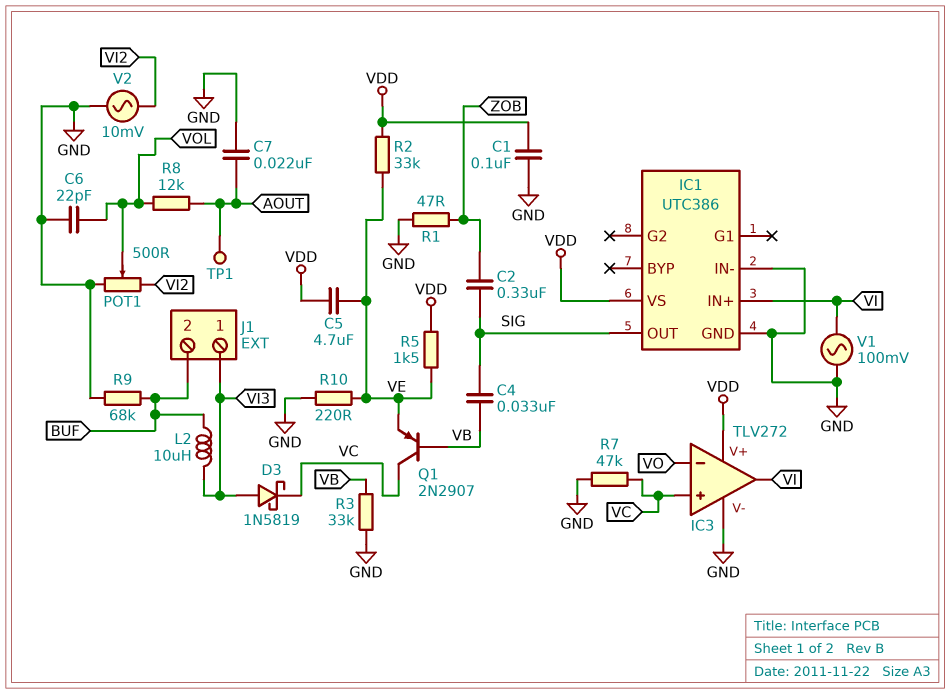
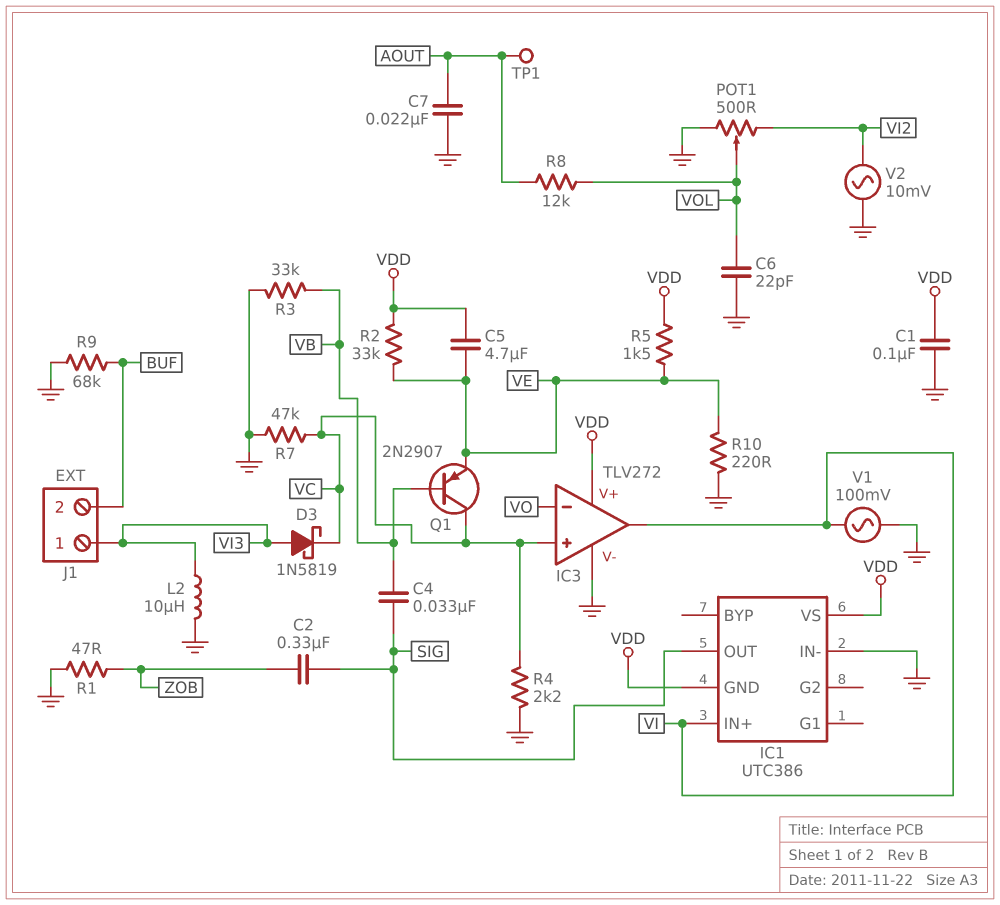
IC1 pin GND: GND -> VDD
L2: 10uH (BUF, VI3) -> 10uH (GND, VI3)
R4: none -> 2.2k (GND, VC)

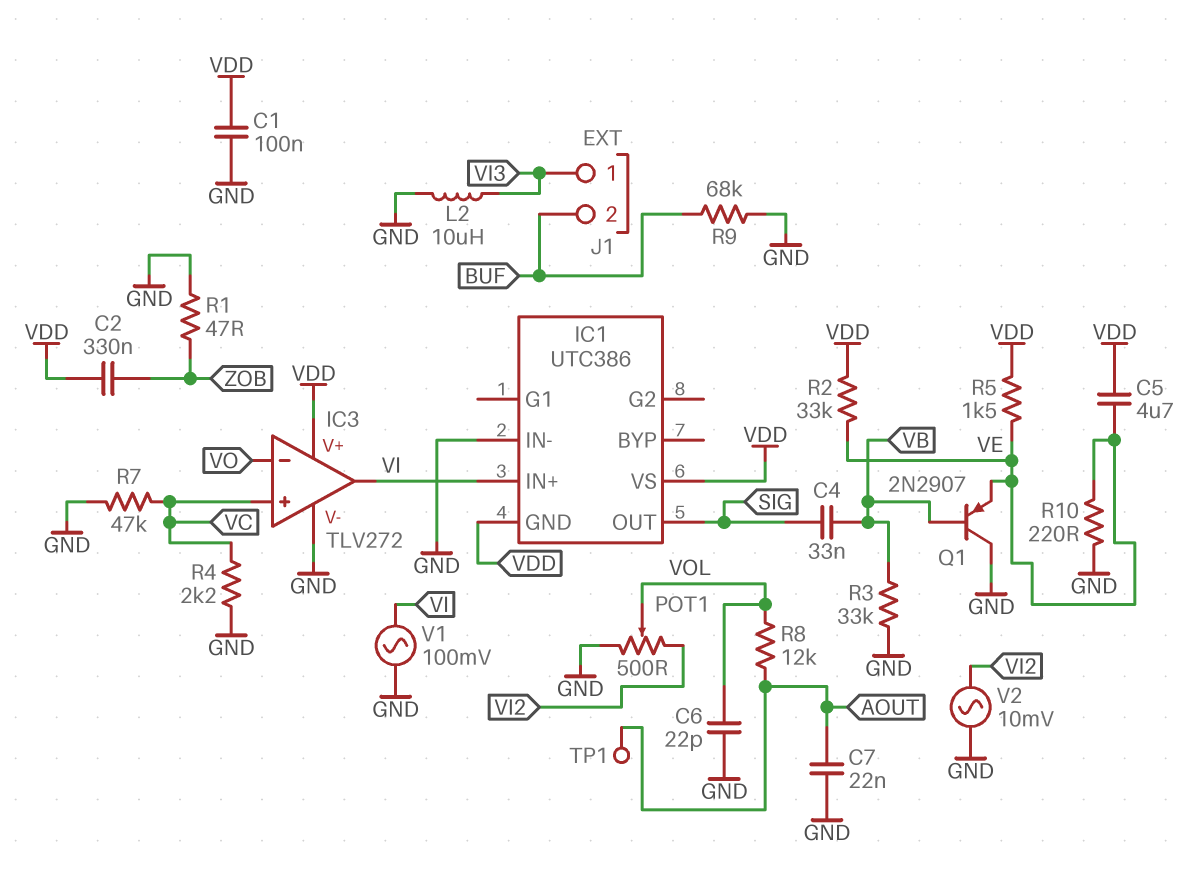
C2: 330nF (SIG, ZOB) -> 330nF (VDD, ZOB)
D3: schottky 1N5819 (A VI3, K VC) -> none
Q1: PNP 2N2907 (B VB, C VC, E VE) -> PNP 2N2907 (B VB, C GND, E VE)

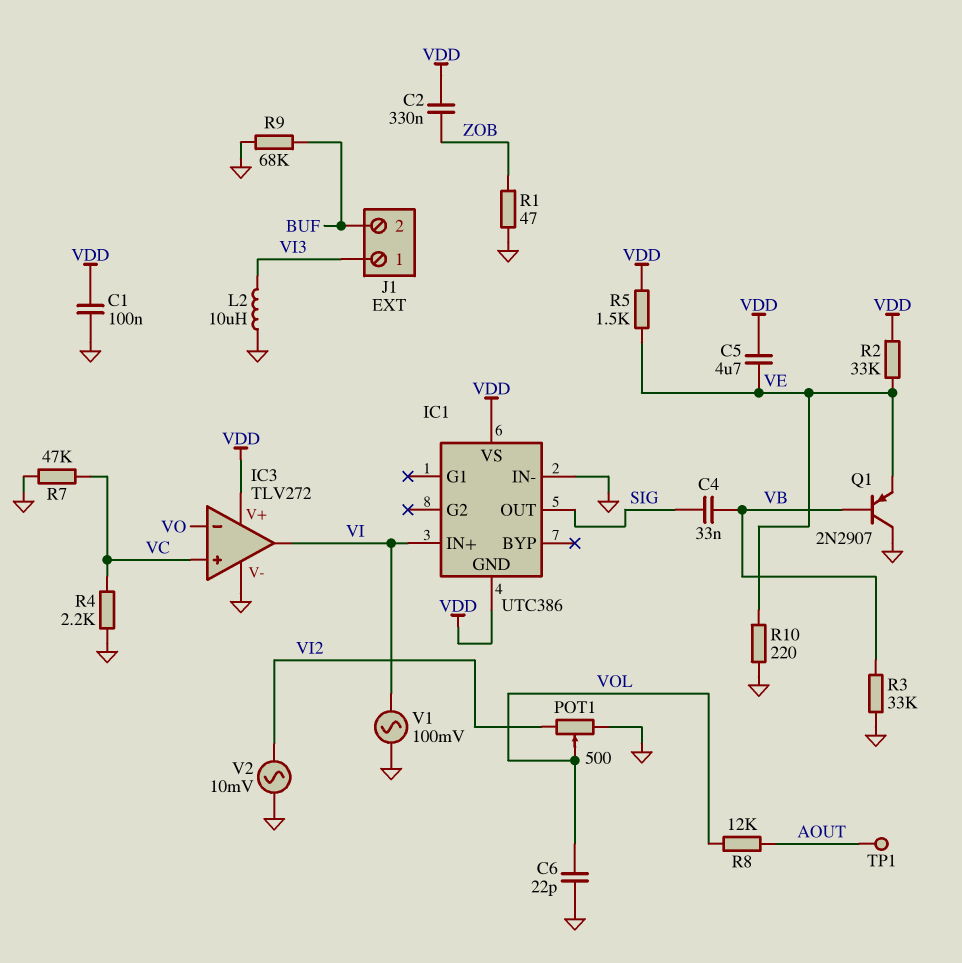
C7: 22nF (AOUT, GND) -> none

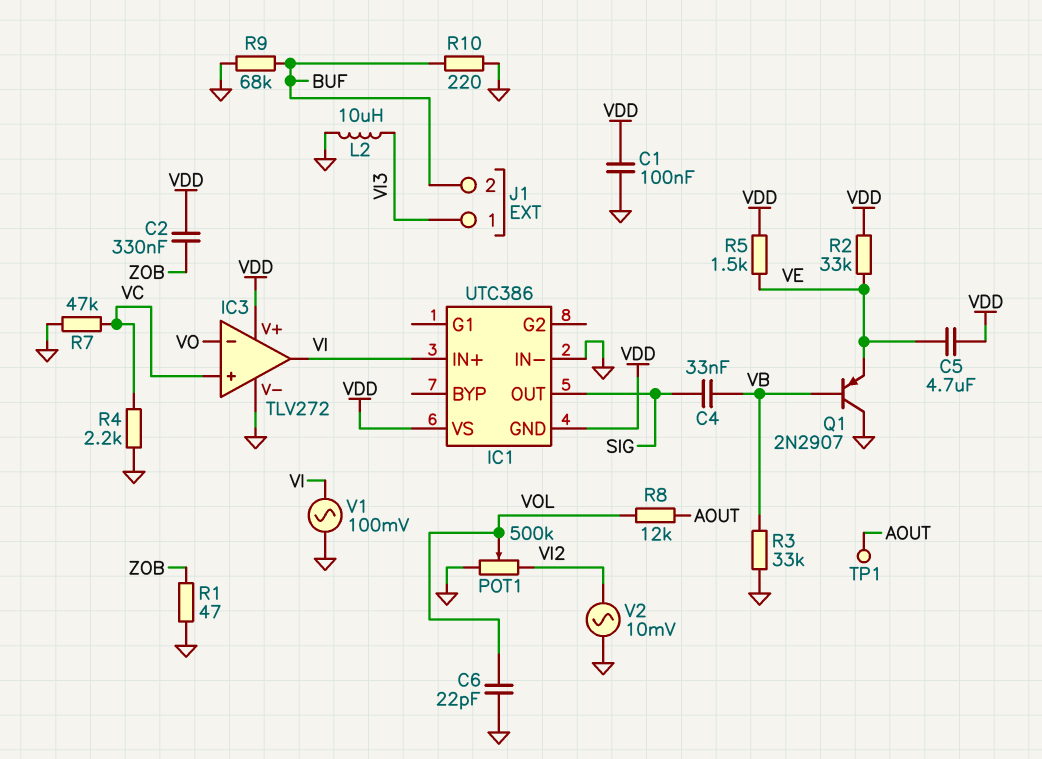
POT1: 500 (GND, VI2, wiper VOL) -> 500k (GND, VI2, wiper VOL)
R10: 220 (GND, VE) -> 220 (BUF, GND)

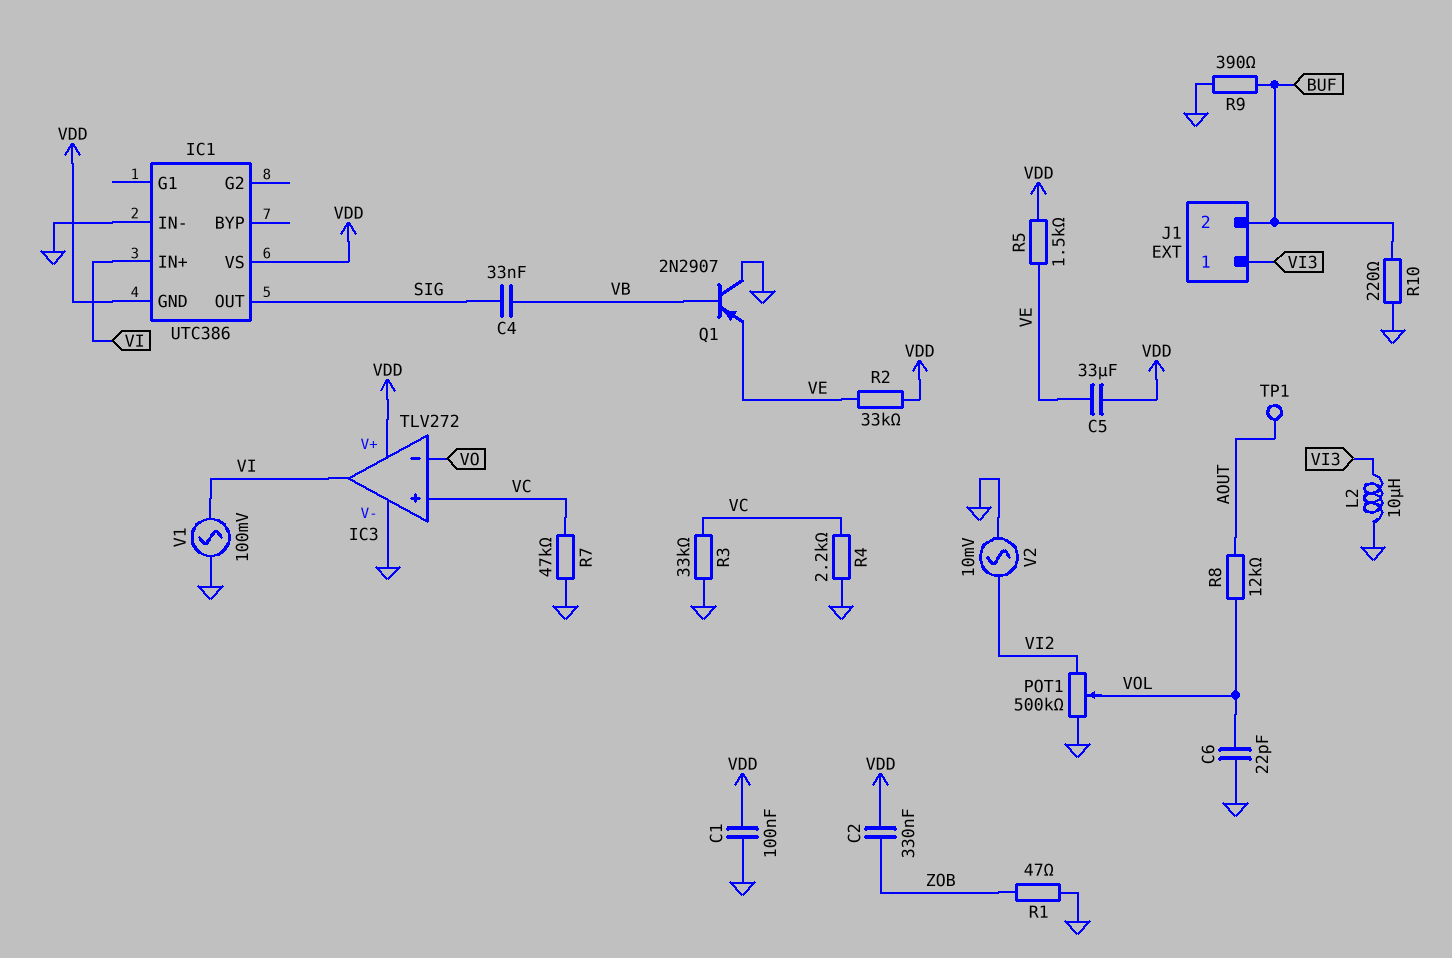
C5: 4.7uF (VDD, VE) -> 33uF (VDD, VE)
R3: 33k (GND, VB) -> 33k (GND, VC)
R9: 68k (BUF, GND) -> 390 (BUF, GND)

